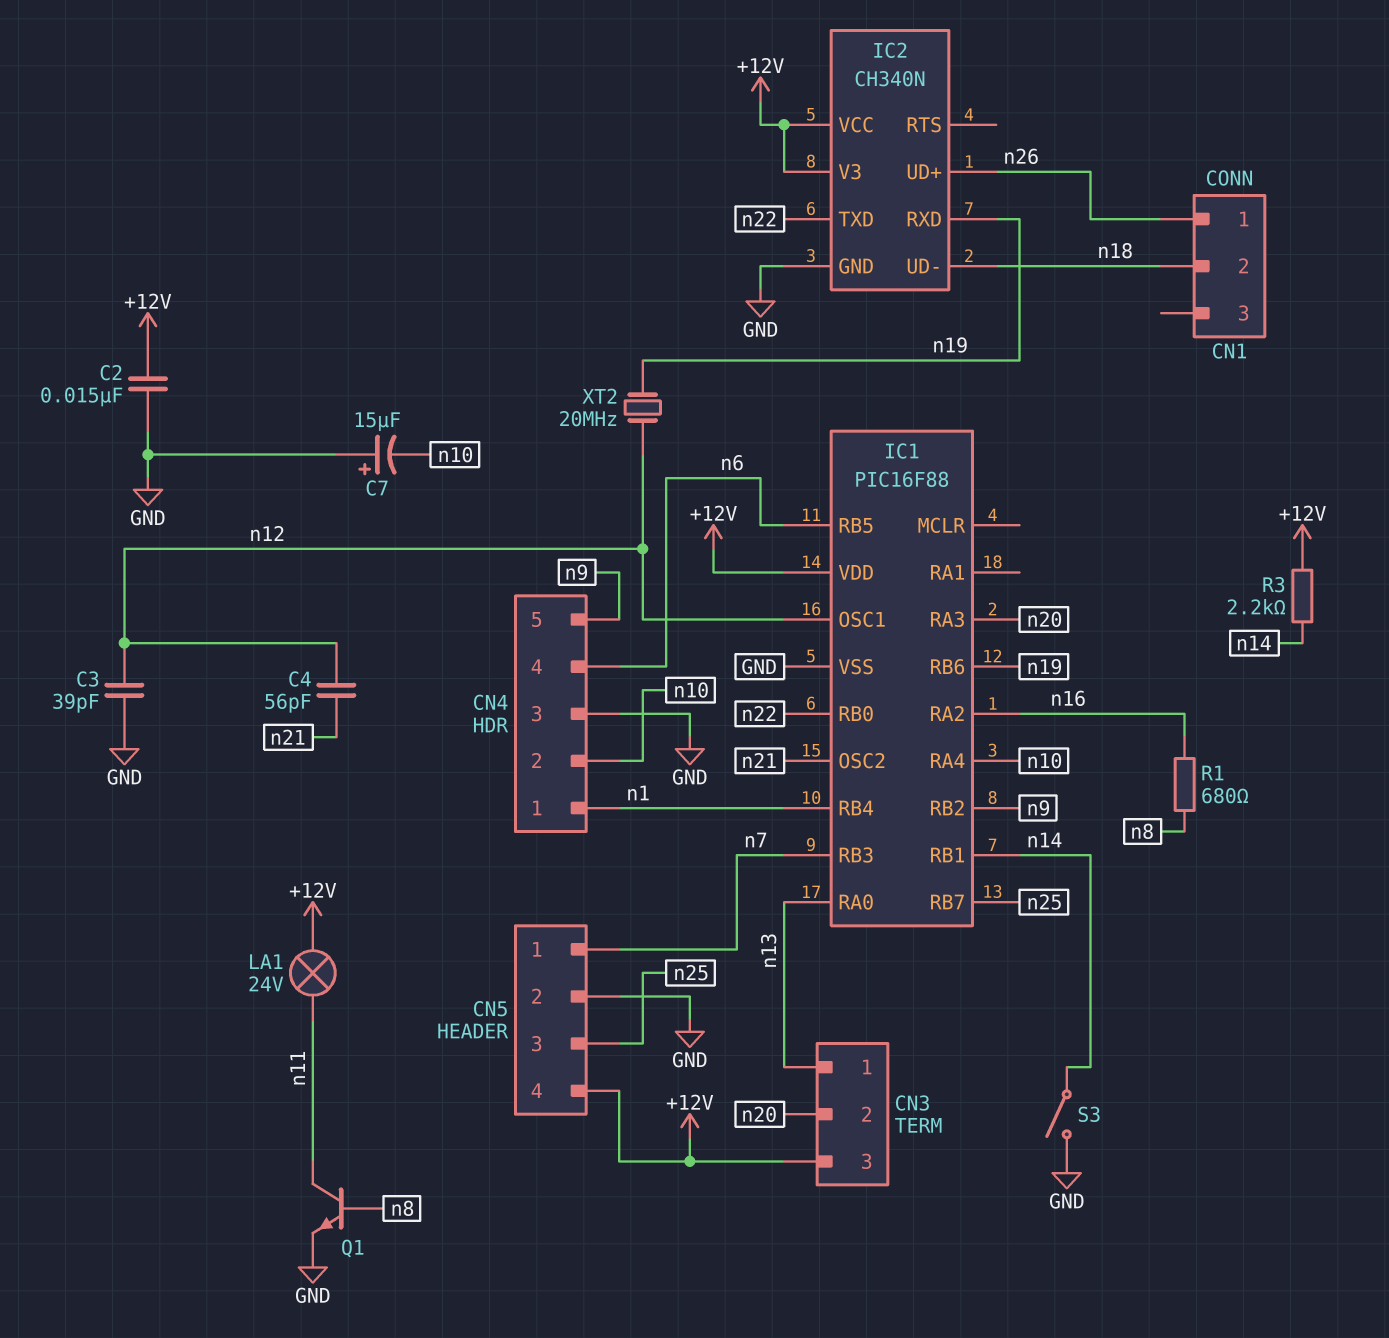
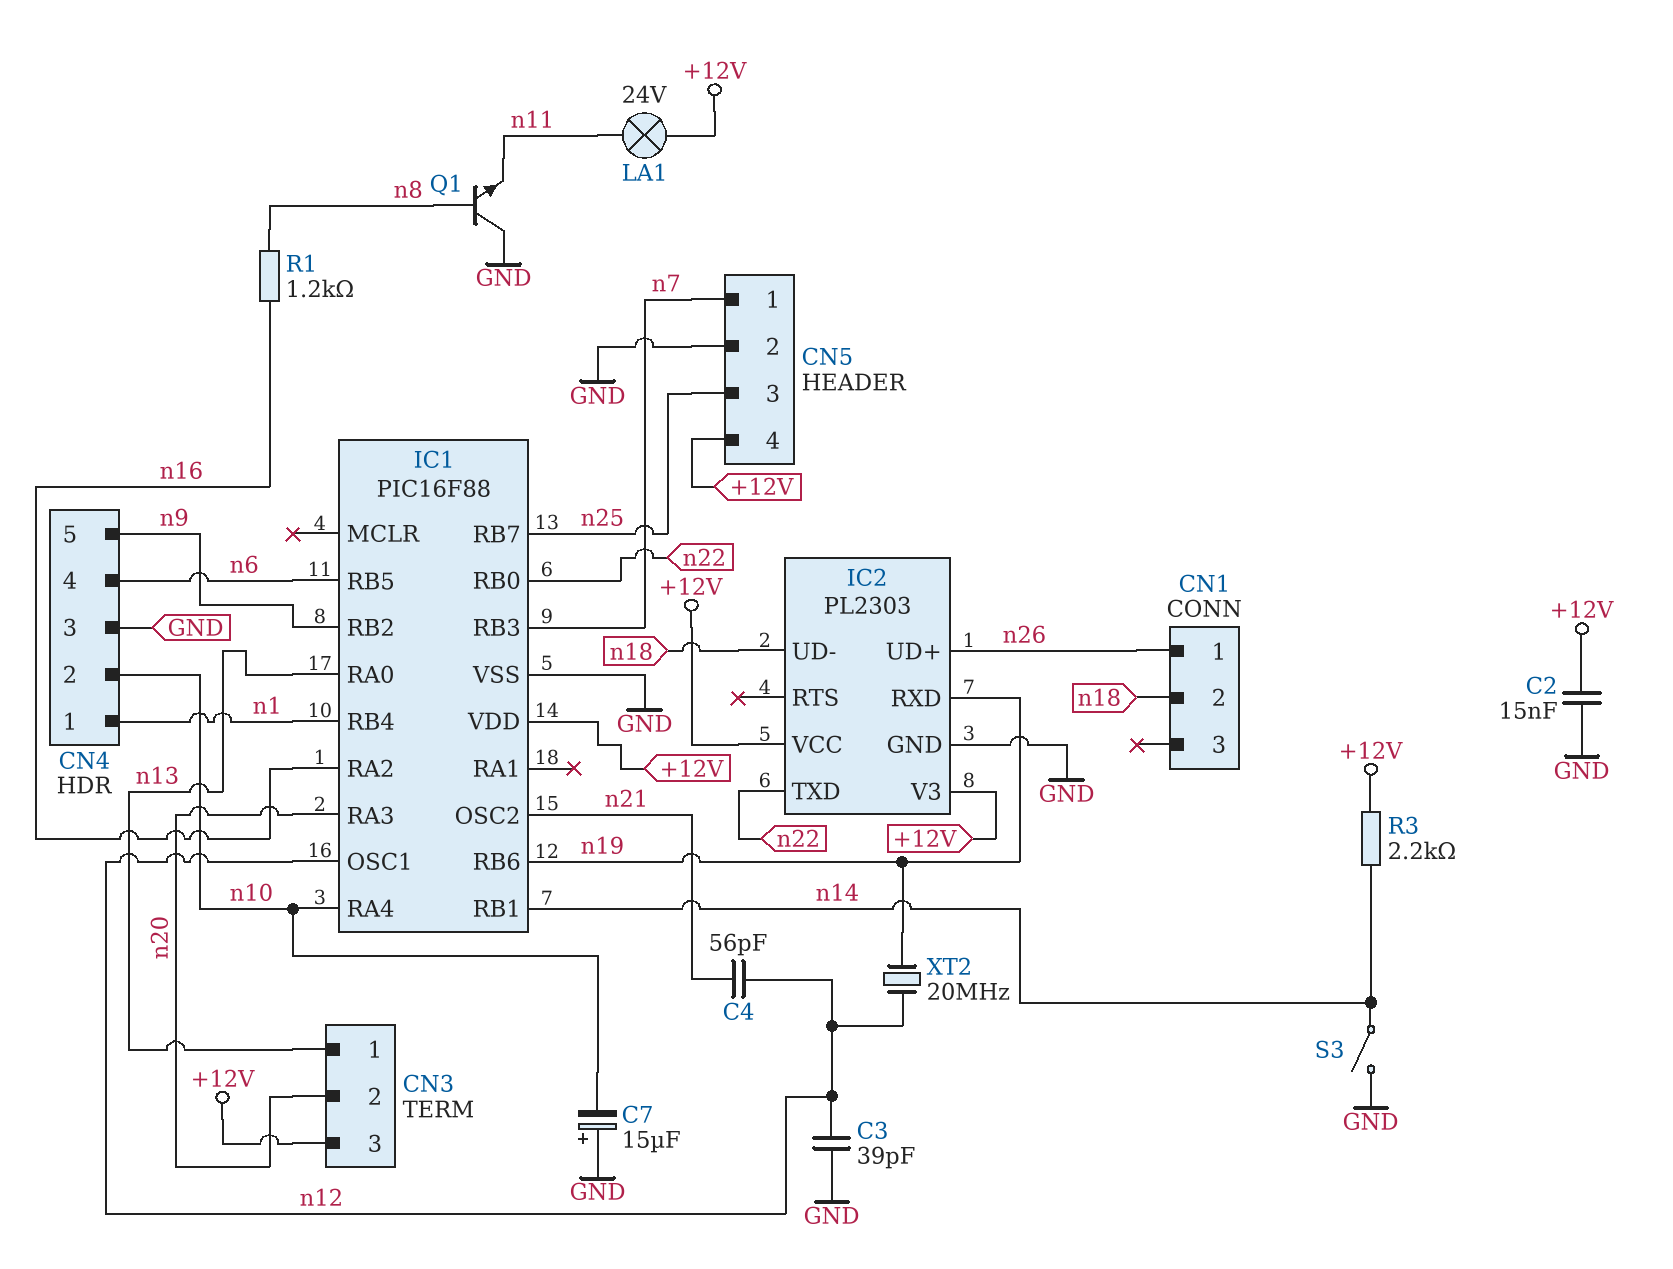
IC2: CH340N -> PL2303
Q1: NPN (B n8, C n11, E GND) -> NPN (B n8, C GND, E n11)
R1: 680 (n8, n16) -> 1.2k (n8, n16)

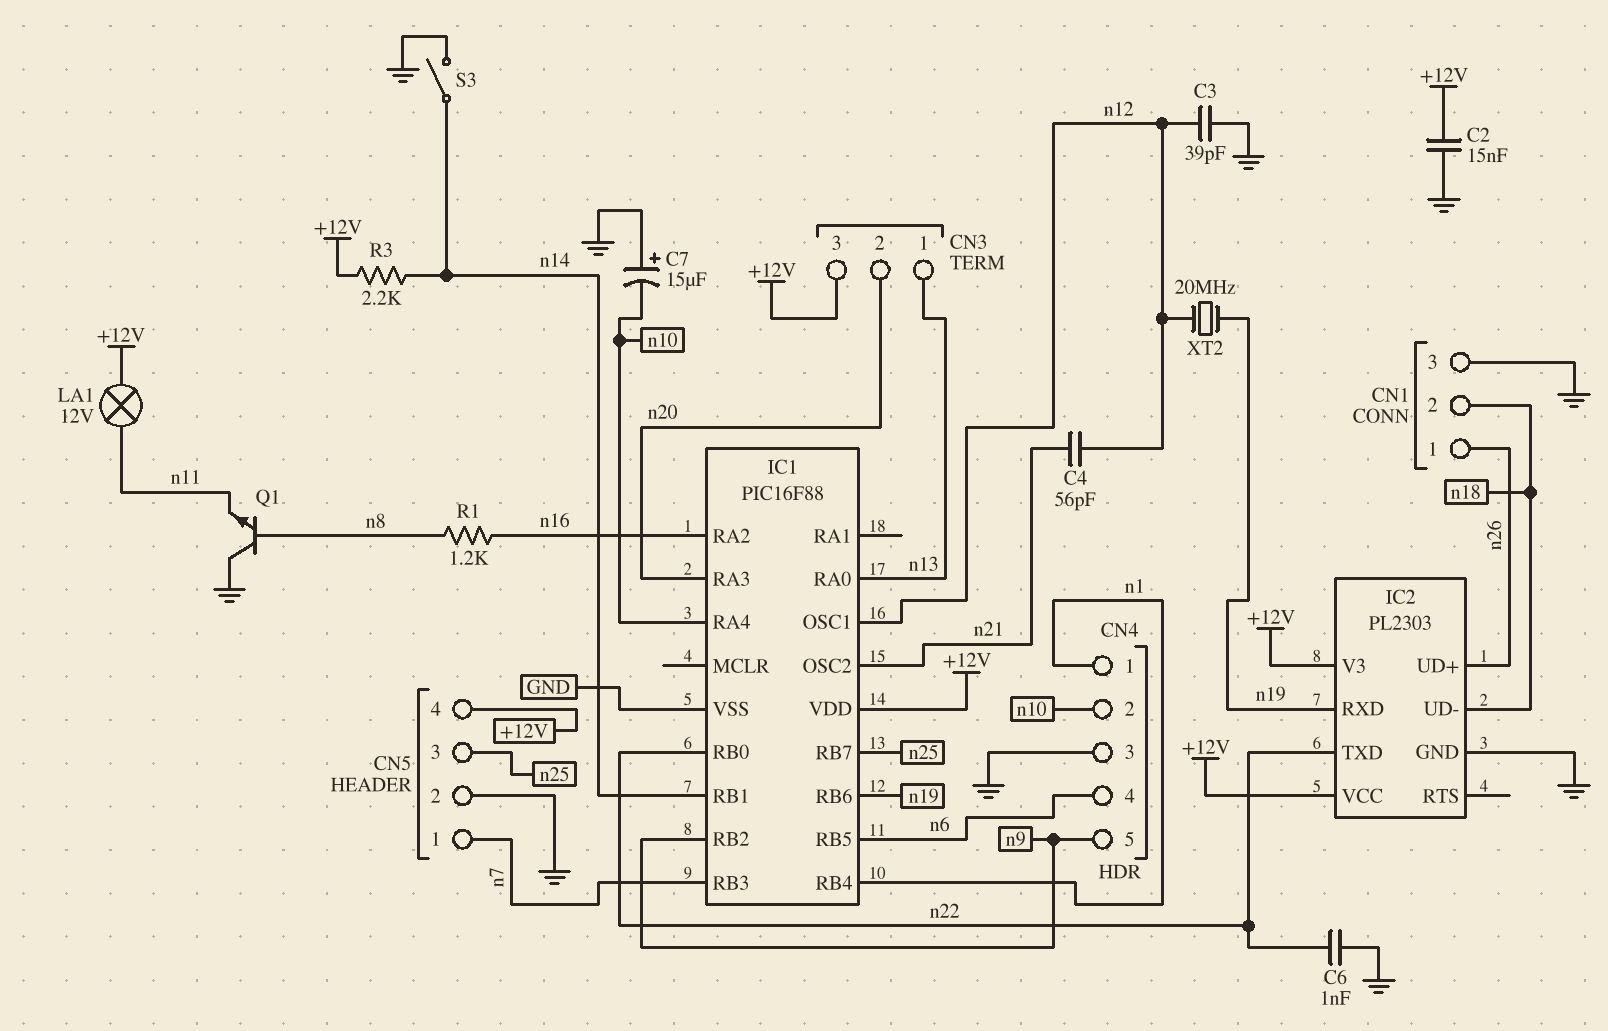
C6: none -> 1nF (GND, n22)
CN1 pin 3: none -> GND
LA1: lamp 24V (+12V, n11) -> lamp 12V (+12V, n11)

